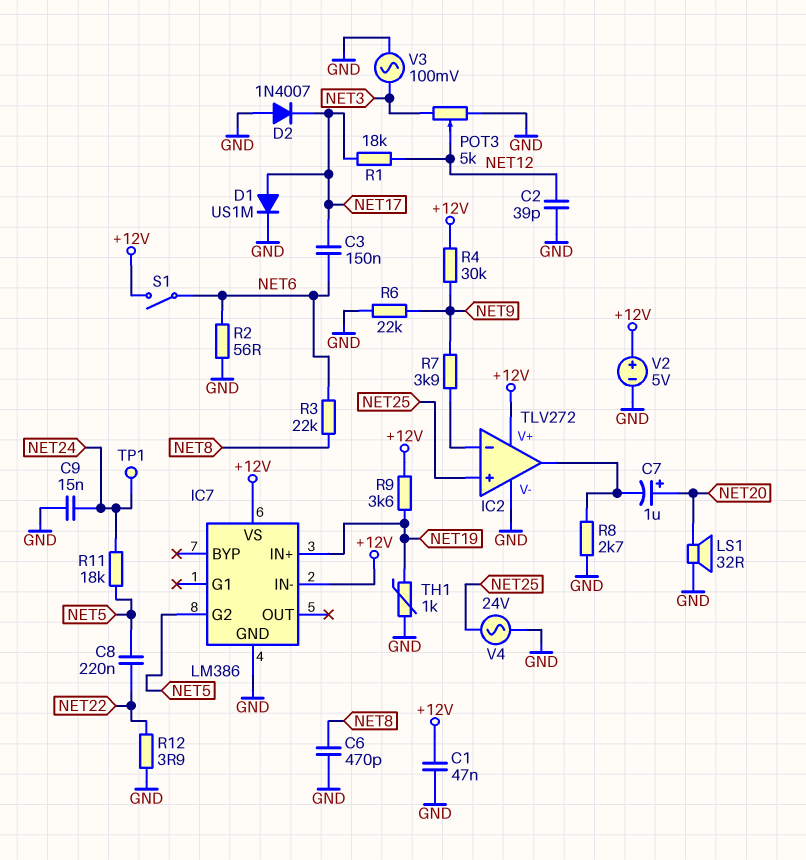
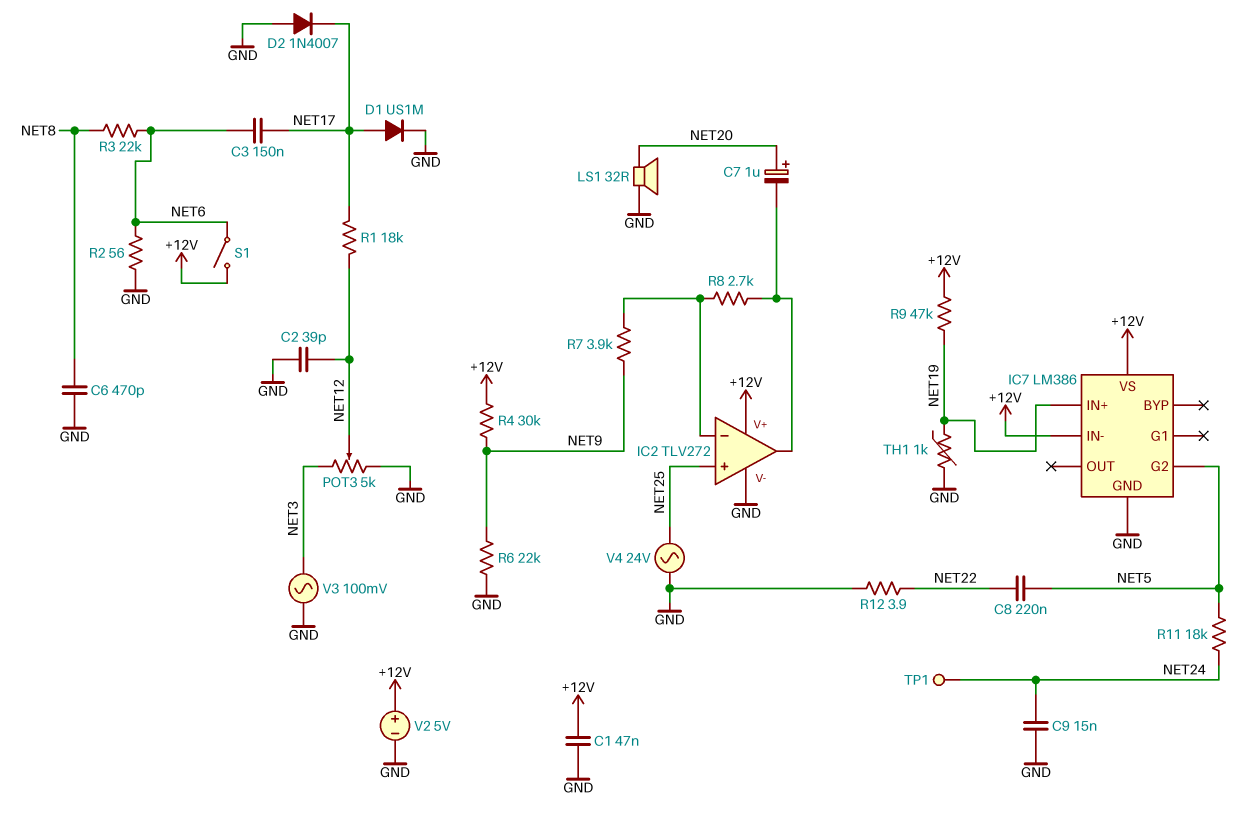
R8: 2.7k (GND, IC2/out) -> 2.7k (IC2/in-, IC2/out)
R9: 3.6k (+12V, NET19) -> 47k (+12V, NET19)

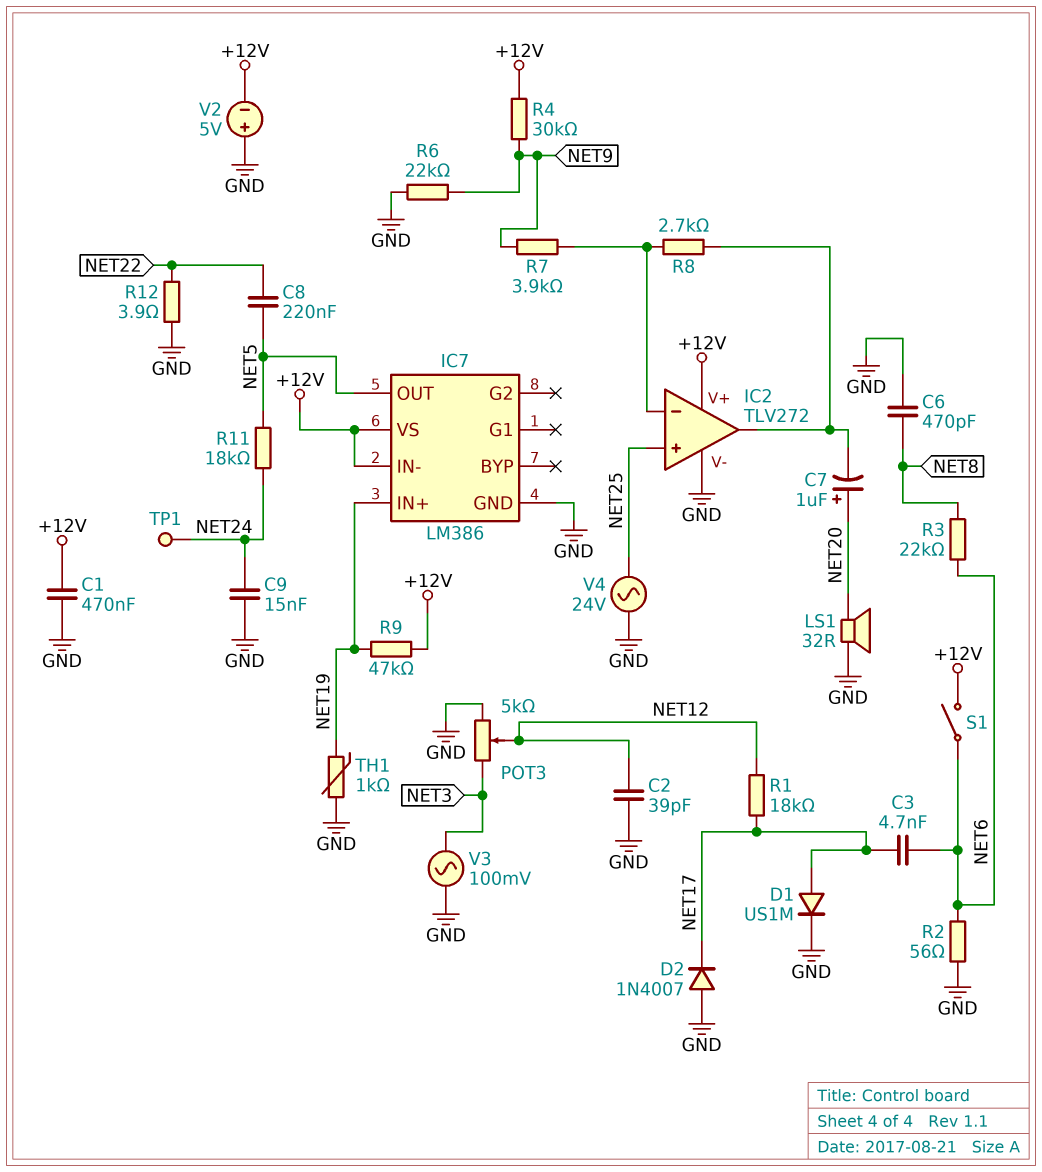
C1: 47nF (+12V, GND) -> 470nF (+12V, GND)
C3: 150nF (NET6, NET17) -> 4.7nF (NET6, NET17)
IC7 pin G2: NET5 -> none
IC7 pin OUT: none -> NET5
V2: 5V (plus +12V, minus GND) -> 5V (plus GND, minus +12V)

